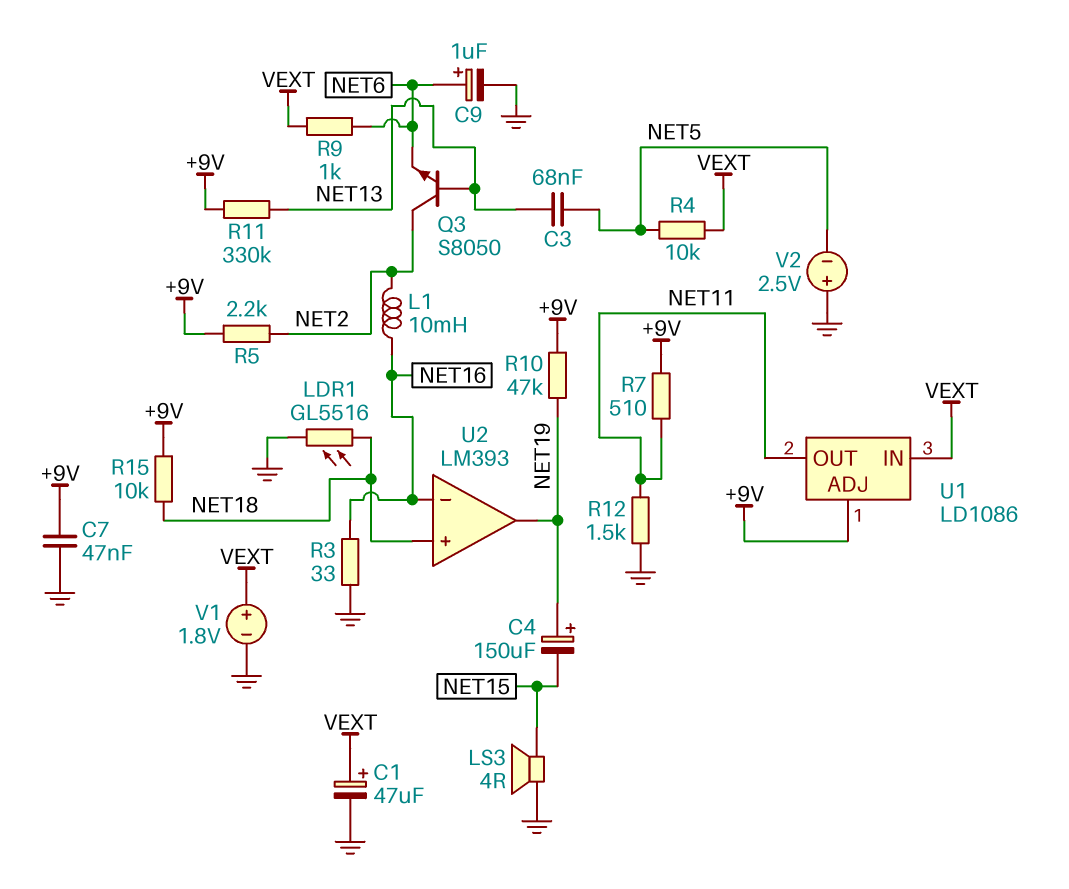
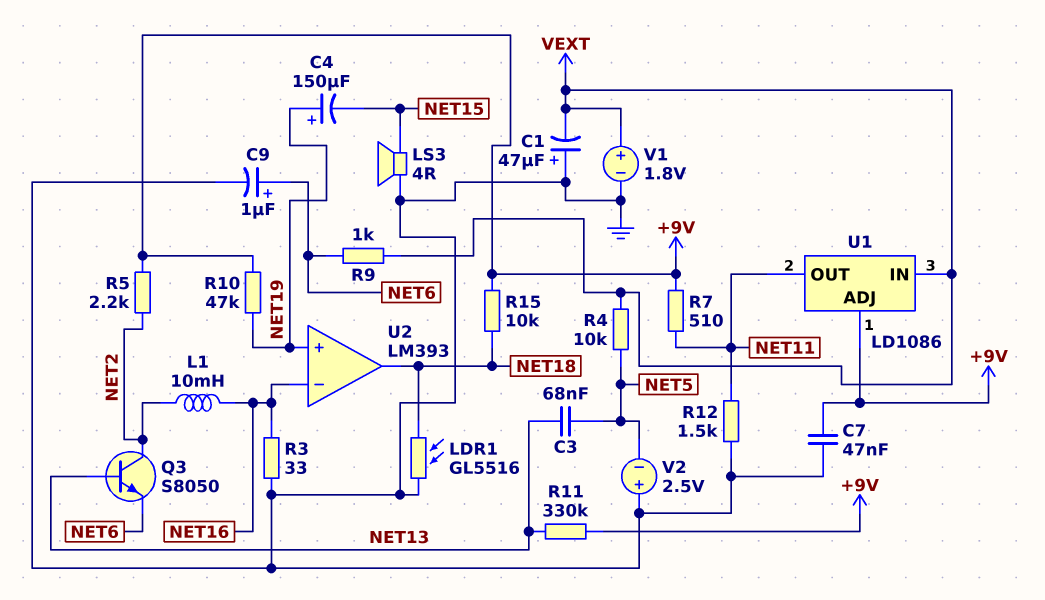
C1: 47uF (plus VEXT, minus GND) -> 47uF (plus GND, minus VEXT)
U2 pin in+: NET18 -> NET19
U2 pin out: NET19 -> NET18

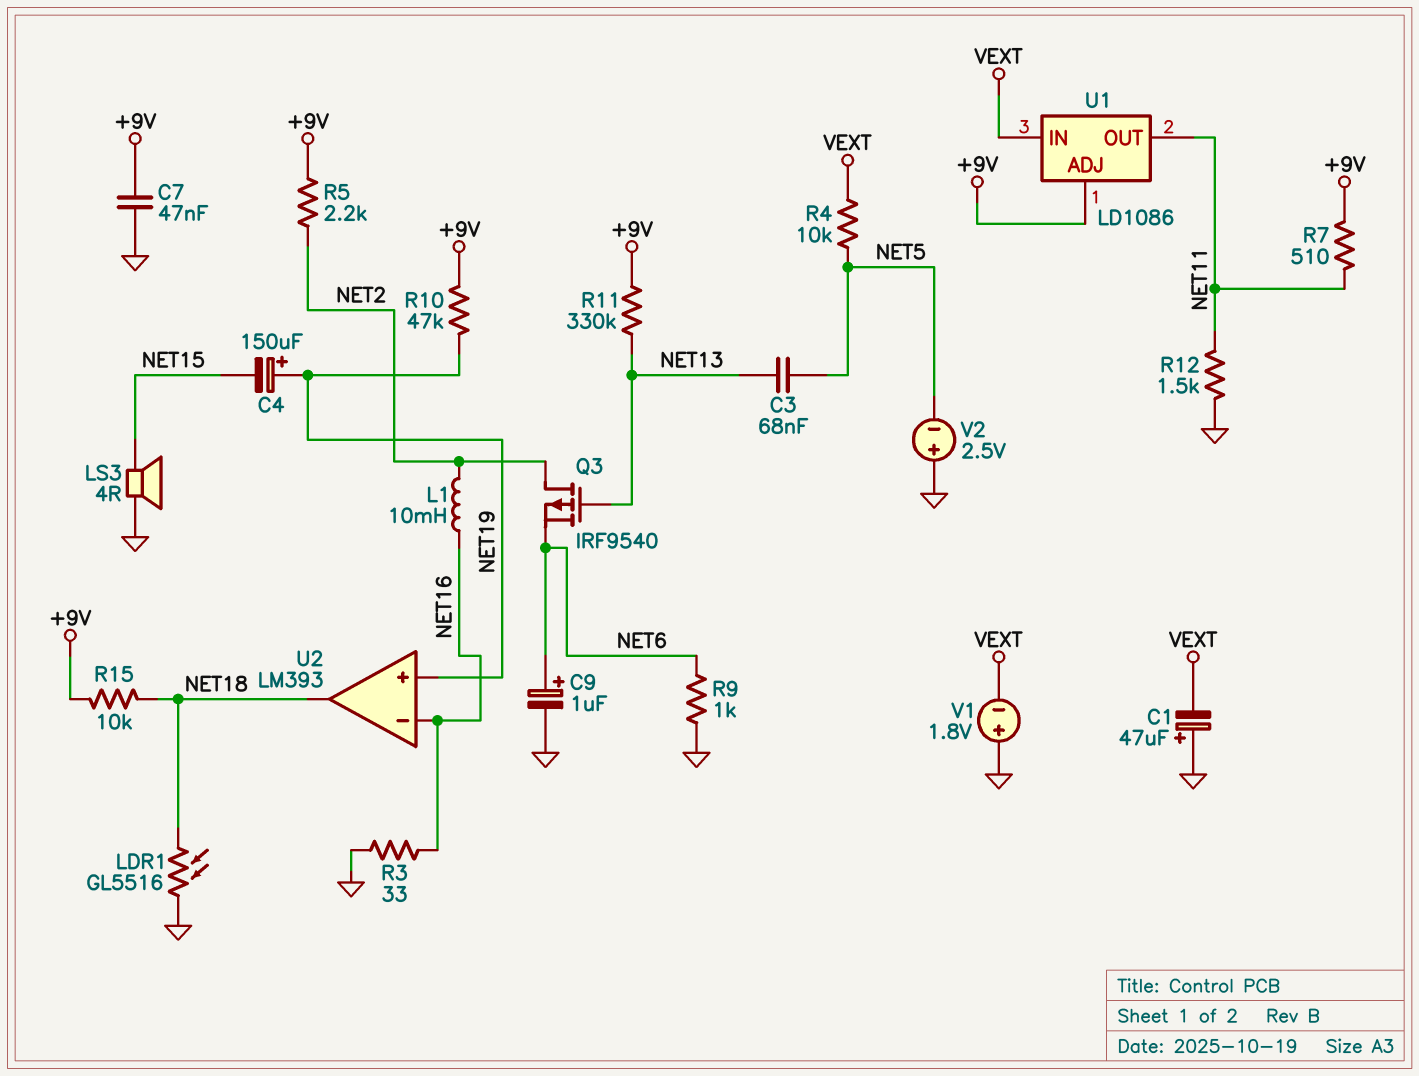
Q3: NPN S8050 (B NET13, C NET2, E NET6) -> PMOS IRF9540 (G NET13, D NET2, S NET6)
R9: 1k (NET6, VEXT) -> 1k (GND, NET6)
V1: 1.8V (plus VEXT, minus GND) -> 1.8V (plus GND, minus VEXT)

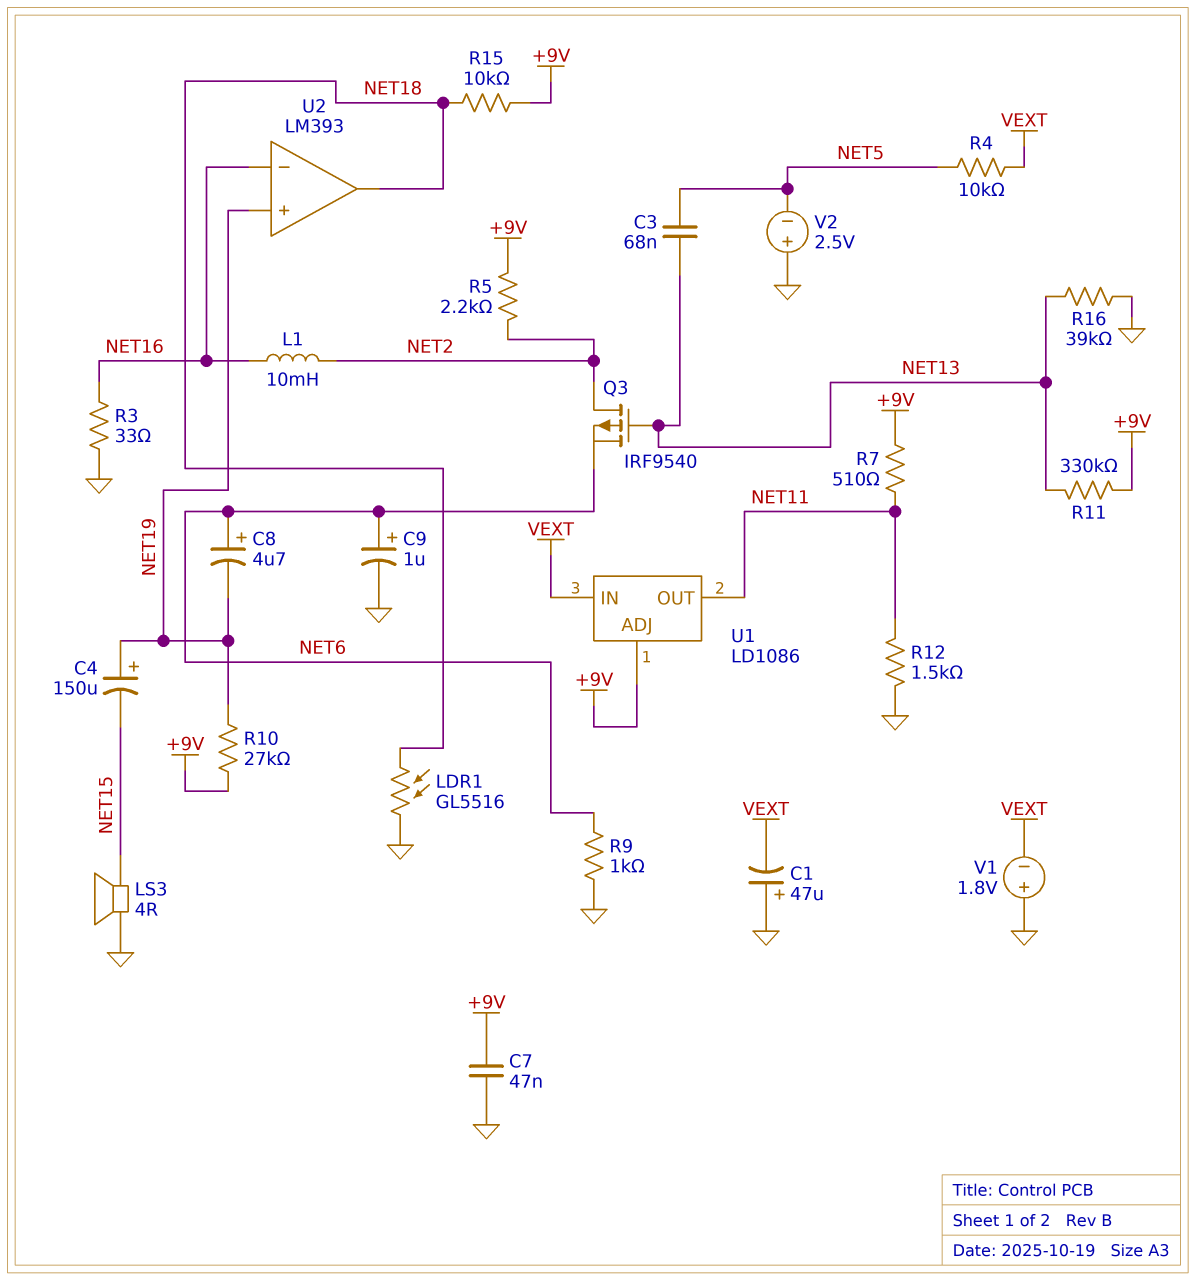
C8: none -> 4.7uF (plus NET6, minus NET19)
R10: 47k (+9V, NET19) -> 27k (+9V, NET19)
R16: none -> 39k (GND, NET13)

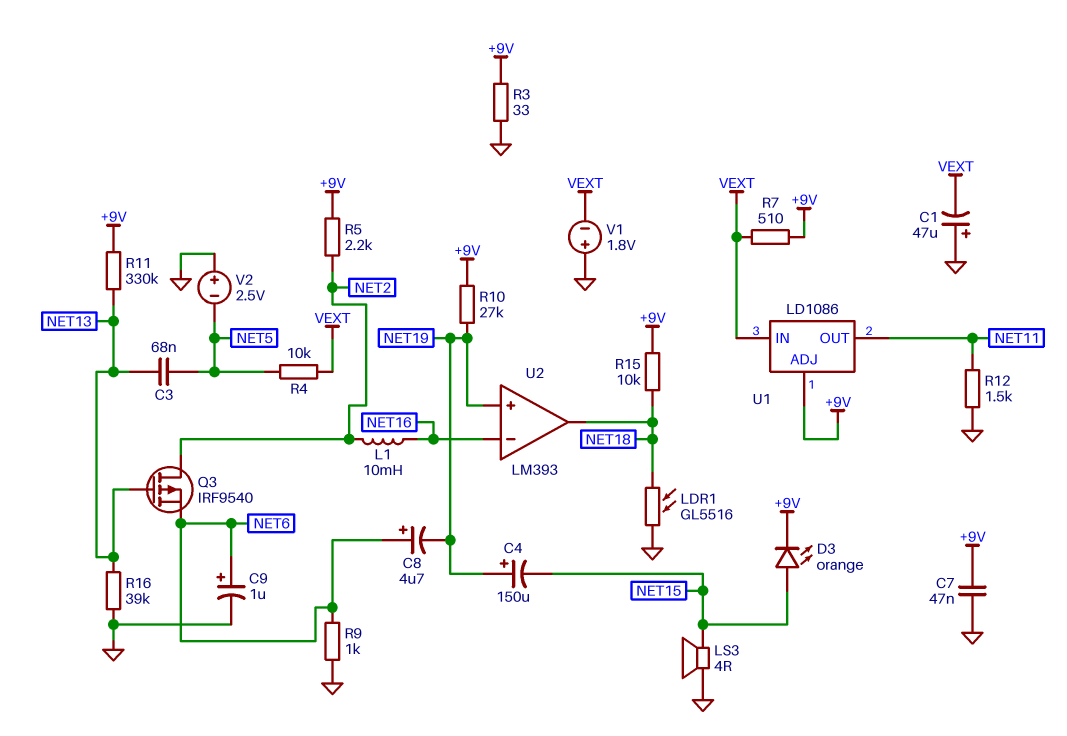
D3: none -> LED orange (A NET15, K +9V)
R3: 33 (GND, NET16) -> 33 (+9V, GND)
R7: 510 (+9V, NET11) -> 510 (+9V, VEXT)

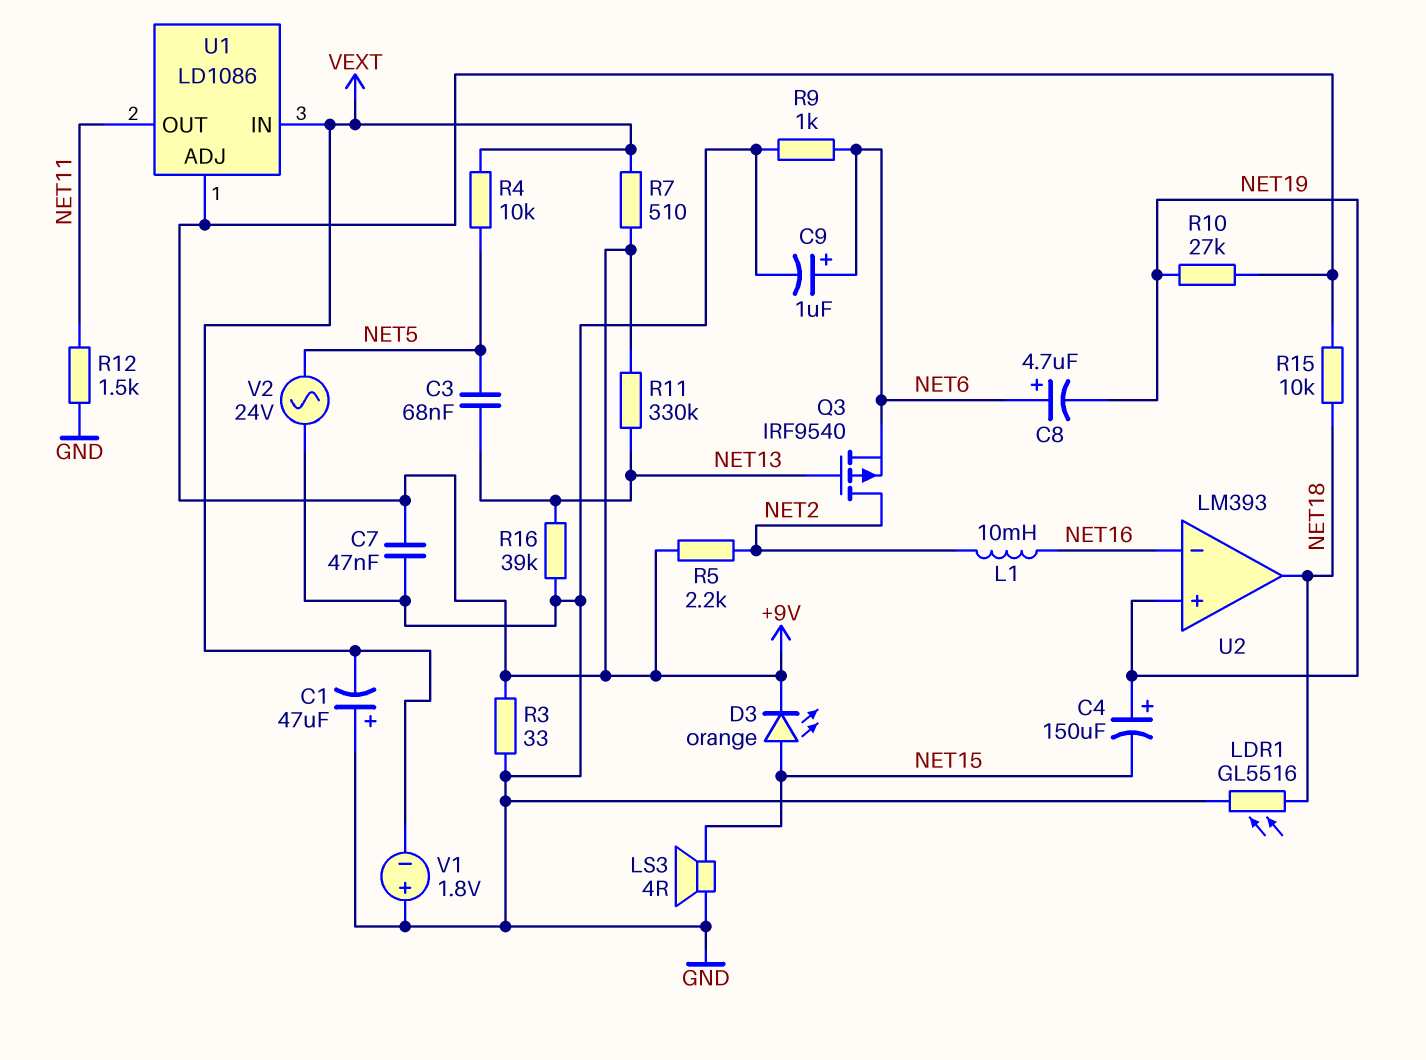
V2: 2.5V (plus GND, minus NET5) -> AC 24V (GND, NET5)

